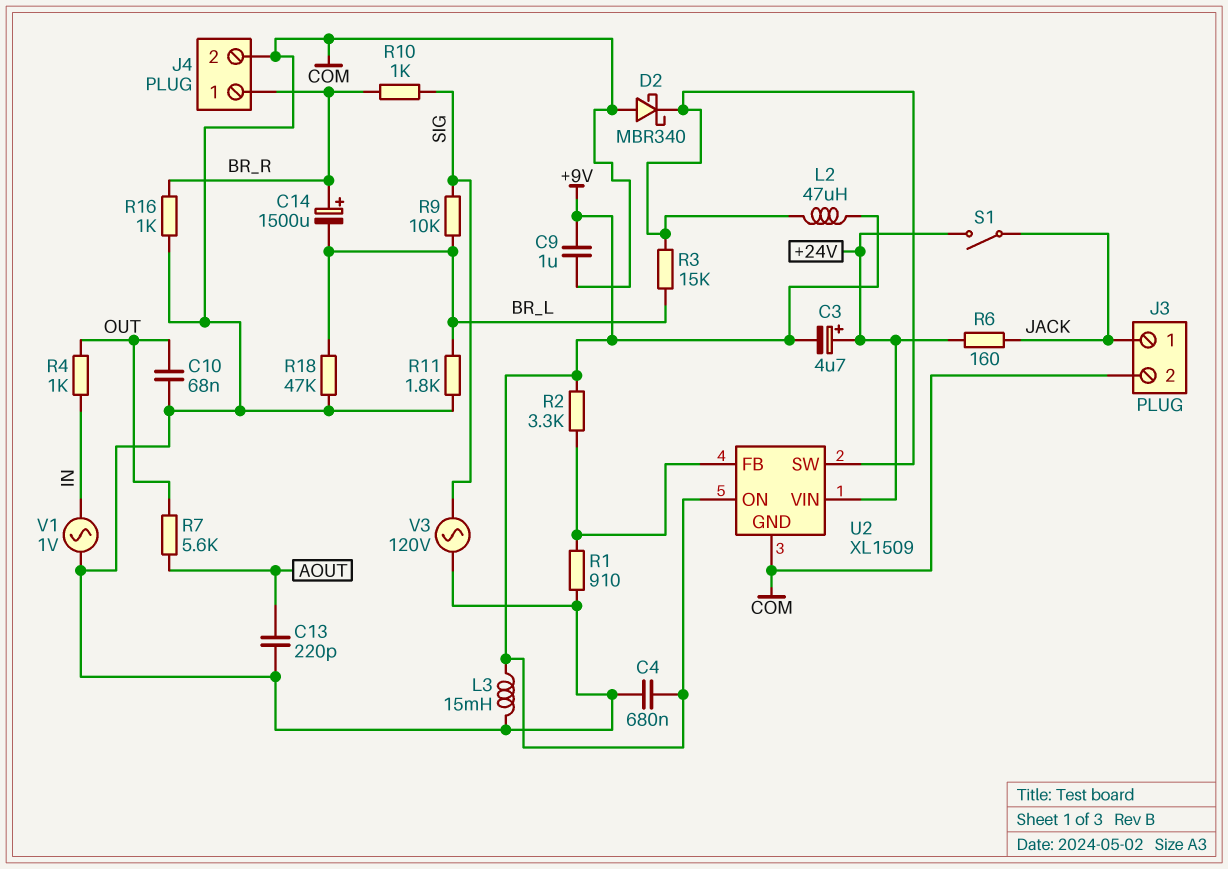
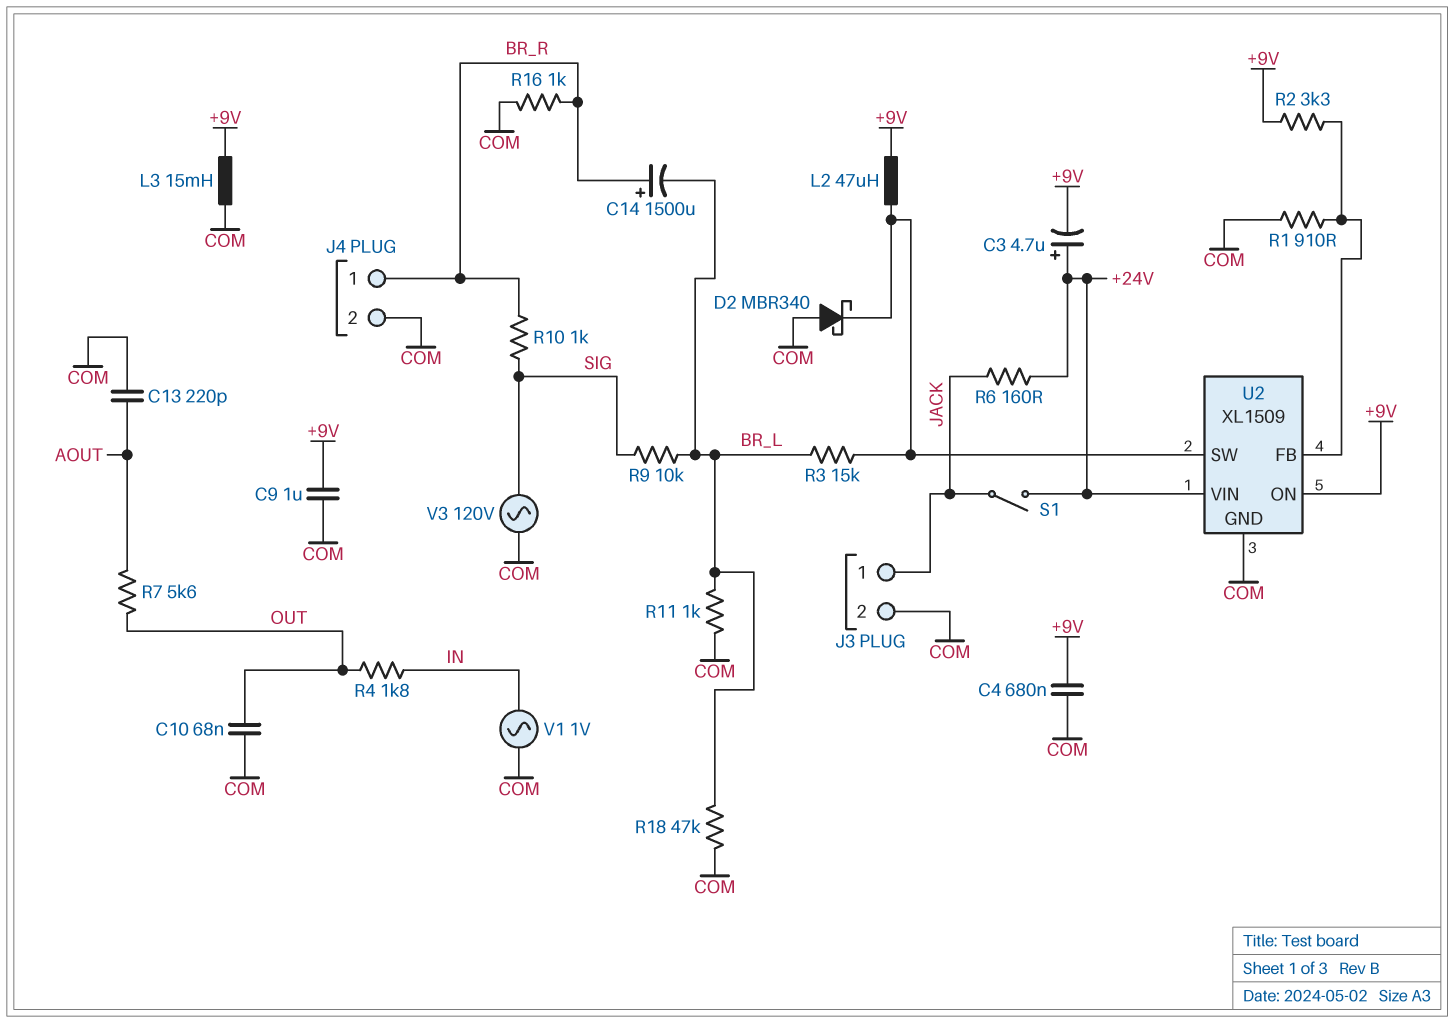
R4: 1k (IN, OUT) -> 1.8k (IN, OUT)
R11: 1.8k (BR_L, COM) -> 1k (BR_L, COM)

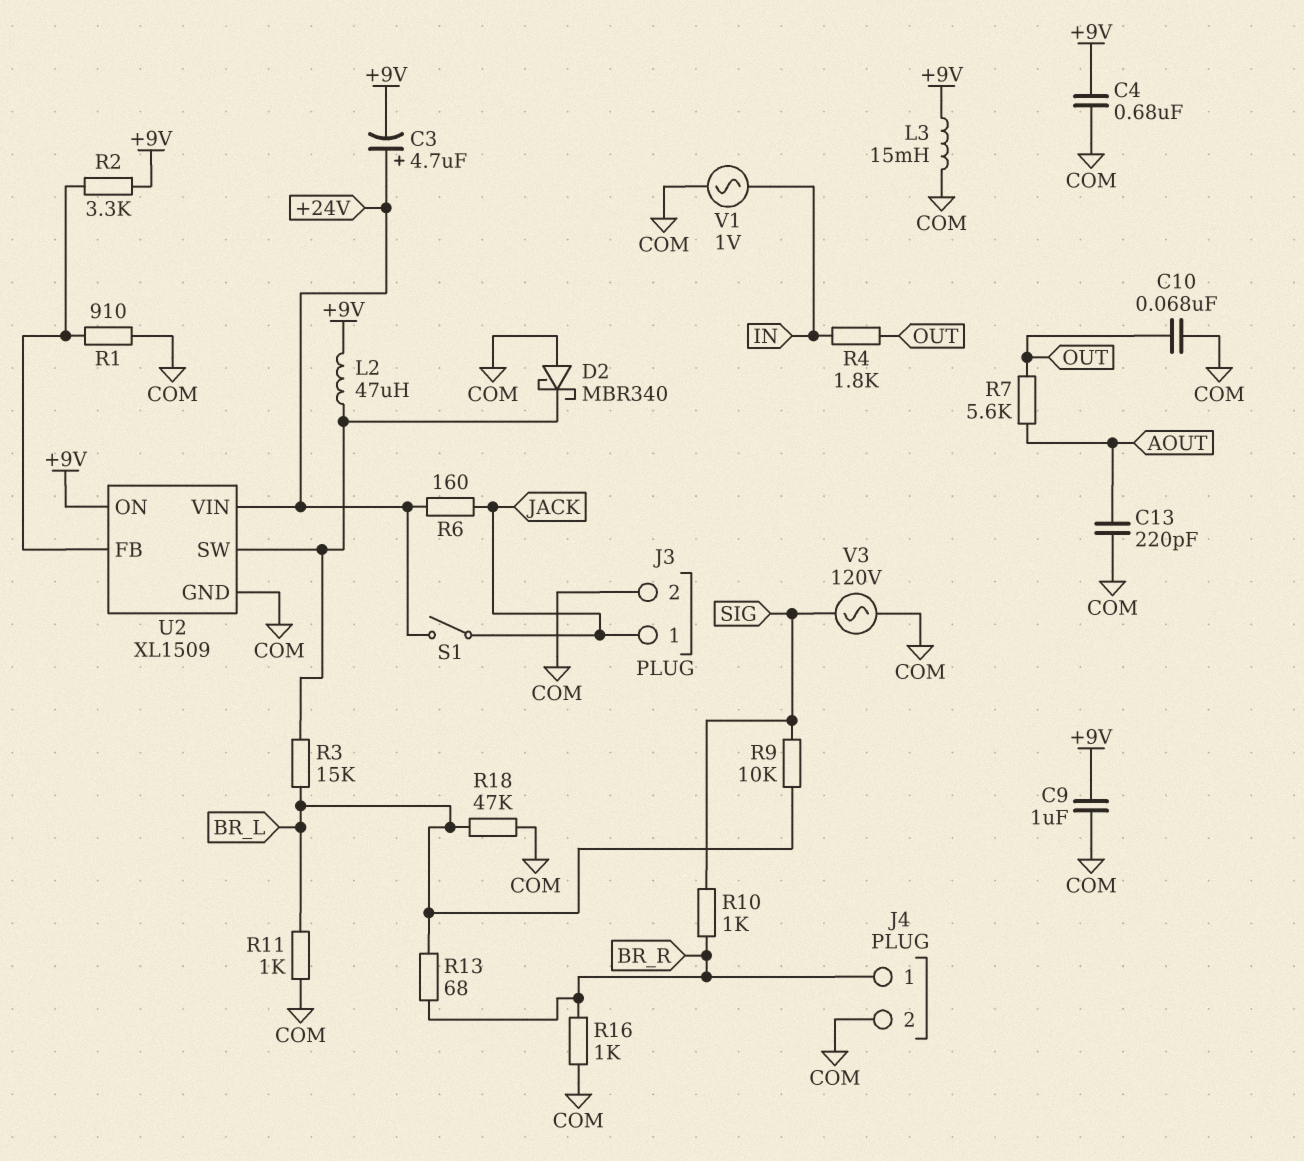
C14: 1500uF (plus BR_R, minus BR_L) -> none
R13: none -> 68 (BR_L, BR_R)

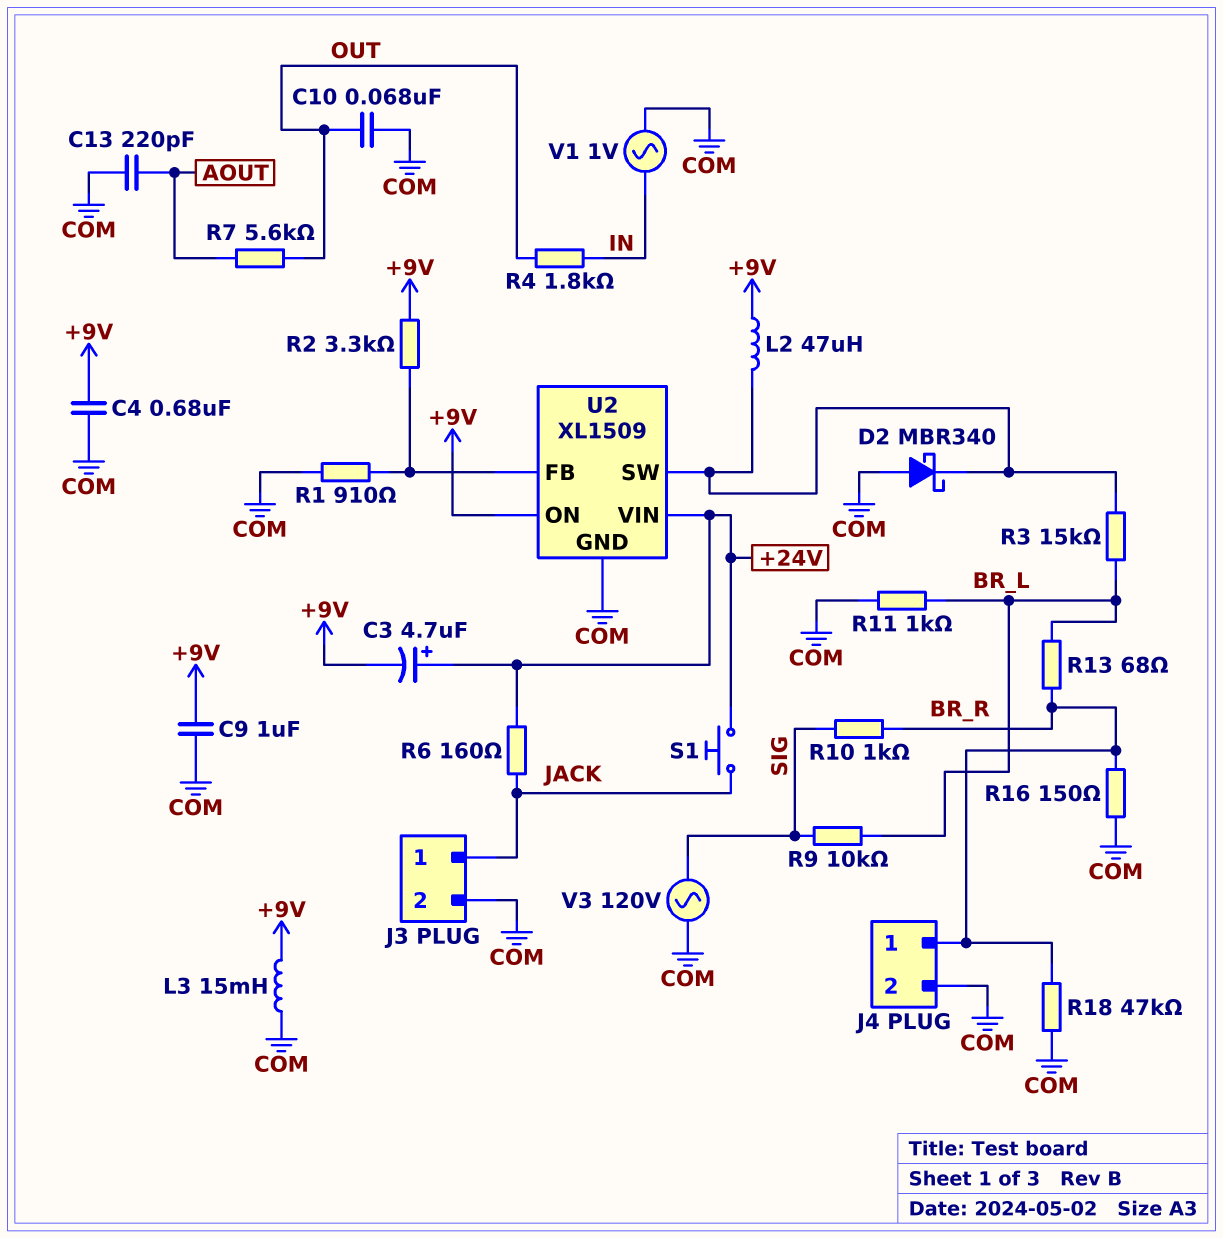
R16: 1k (BR_R, COM) -> 150 (BR_R, COM)
R18: 47k (BR_L, COM) -> 47k (BR_R, COM)
S1: switch (+24V, JACK) -> button (+24V, JACK)

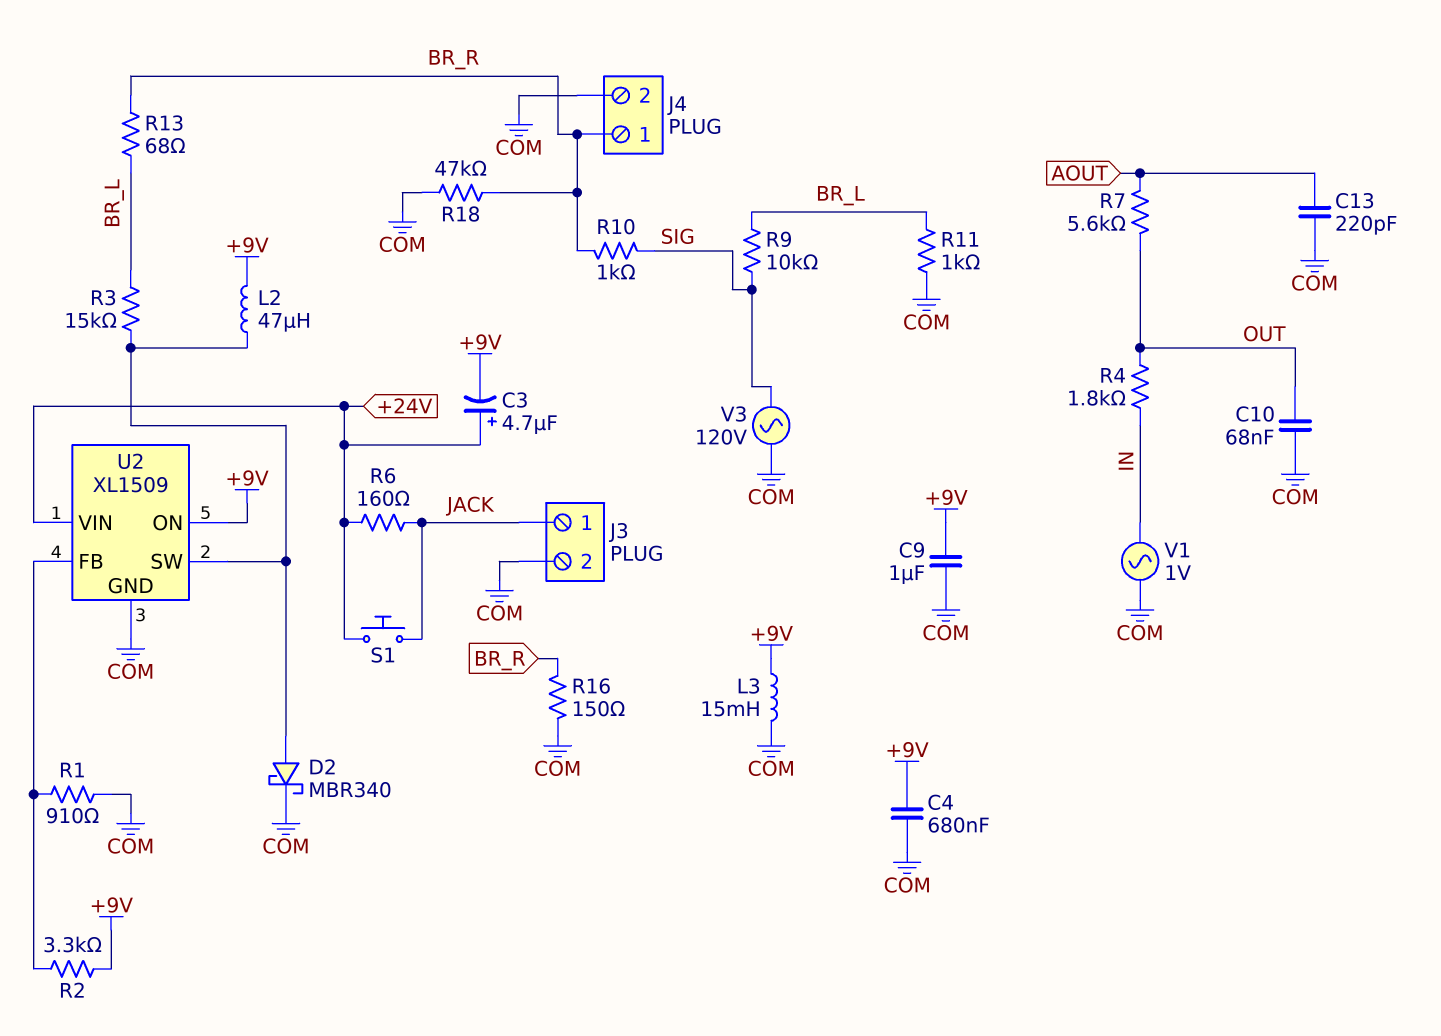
D2: schottky MBR340 (A COM, K U2/SW) -> schottky MBR340 (A U2/SW, K COM)

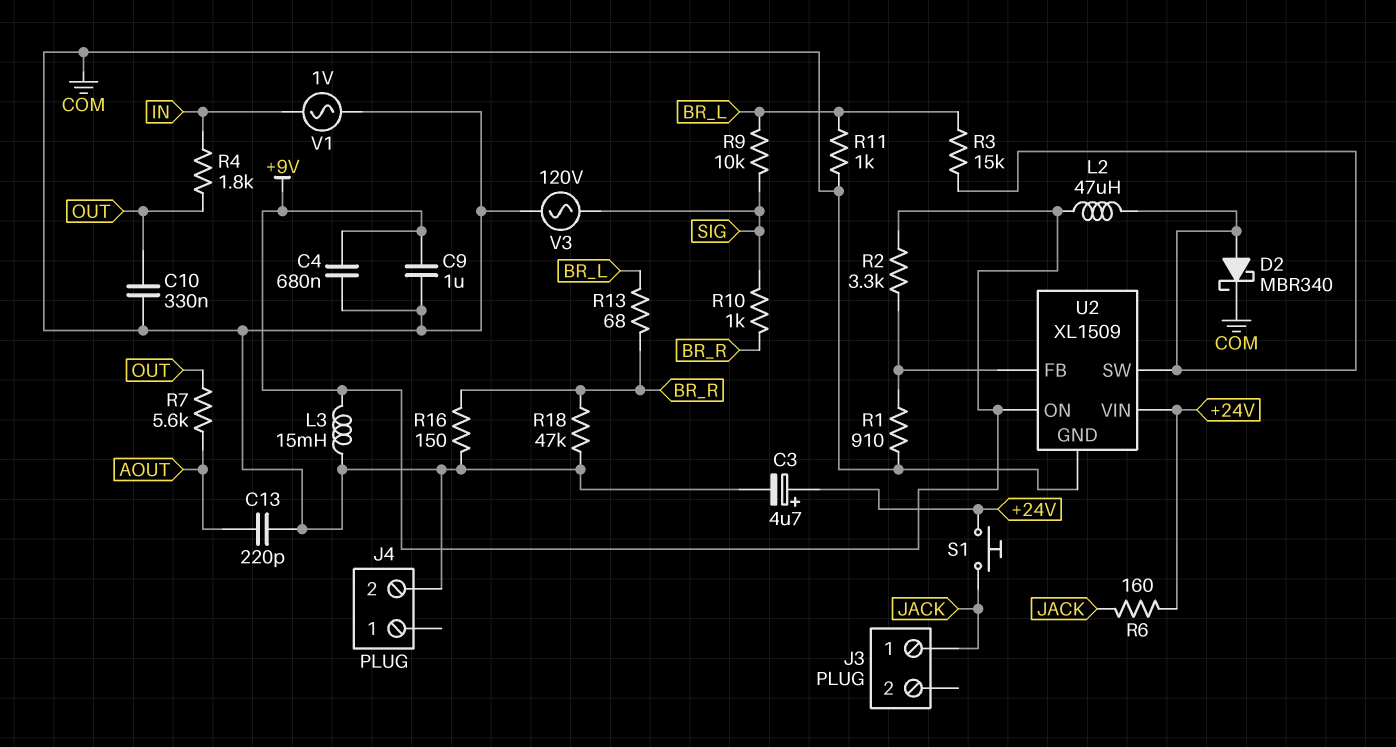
C3: 4.7uF (plus +24V, minus +9V) -> 4.7uF (plus +24V, minus COM)
C10: 68nF (COM, OUT) -> 330nF (COM, OUT)
J3 pin 2: COM -> none
J4 pin 1: BR_R -> none

